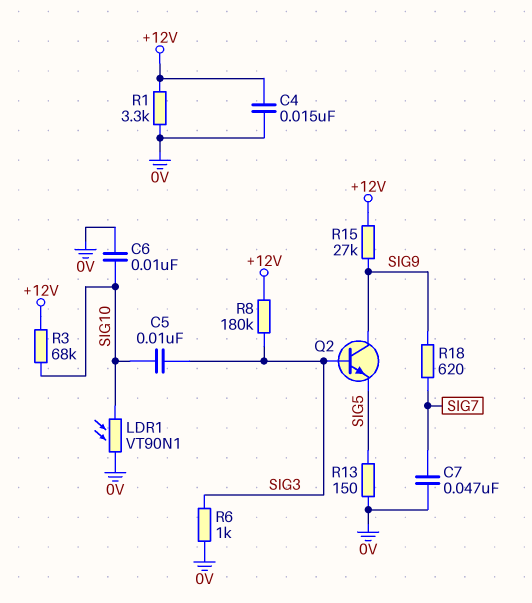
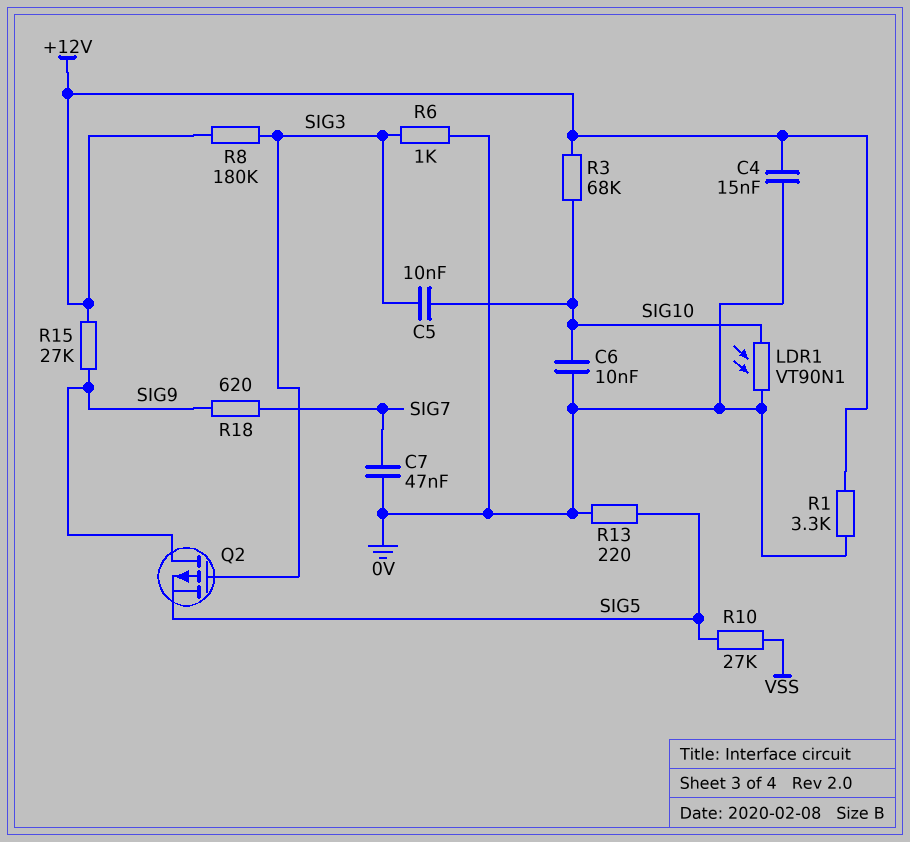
Q2: NPN (B SIG3, C SIG9, E SIG5) -> PMOS (G SIG3, D SIG9, S SIG5)
R10: none -> 27k (SIG5, VSS)
R13: 150 (0V, SIG5) -> 220 (0V, SIG5)

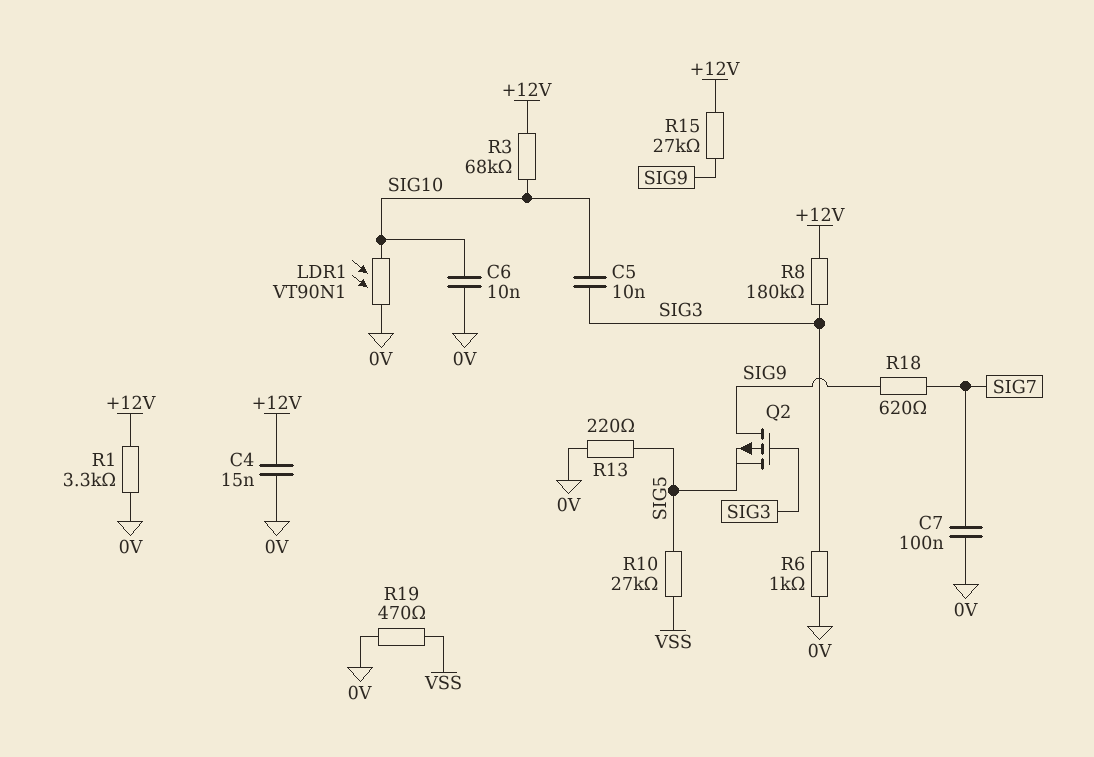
C7: 47nF (0V, SIG7) -> 100nF (0V, SIG7)
R19: none -> 470 (0V, VSS)

